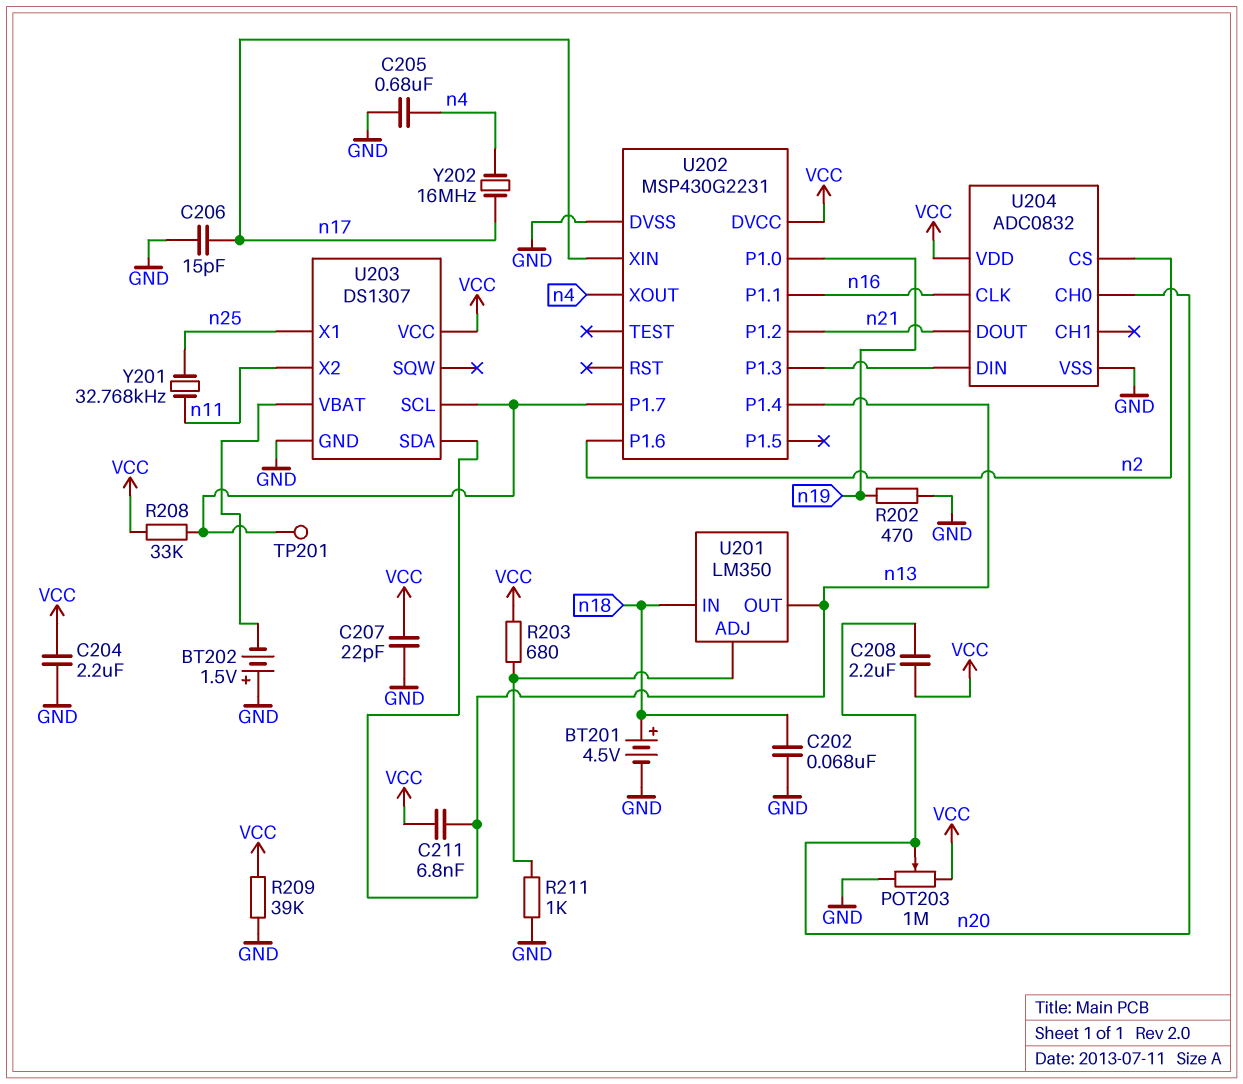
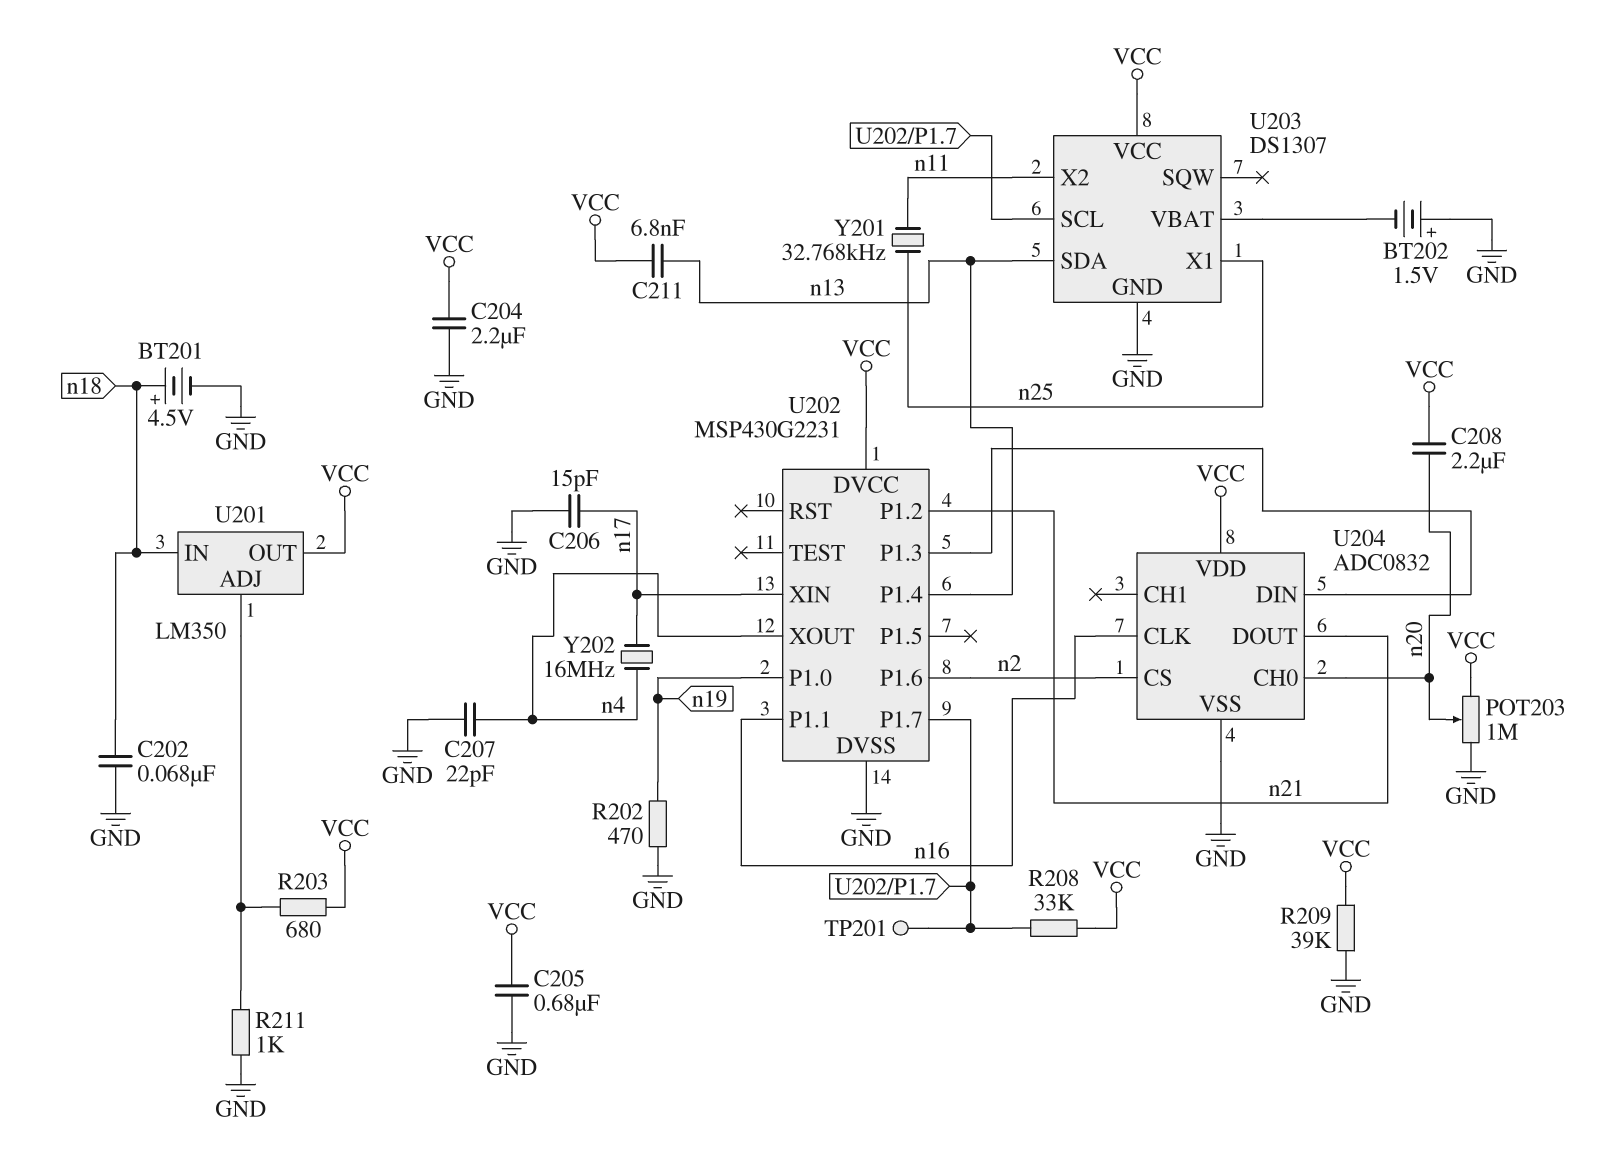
C205: 680nF (GND, n4) -> 680nF (GND, VCC)
C207: 22pF (GND, VCC) -> 22pF (GND, n4)
U201 pin OUT: n13 -> VCC

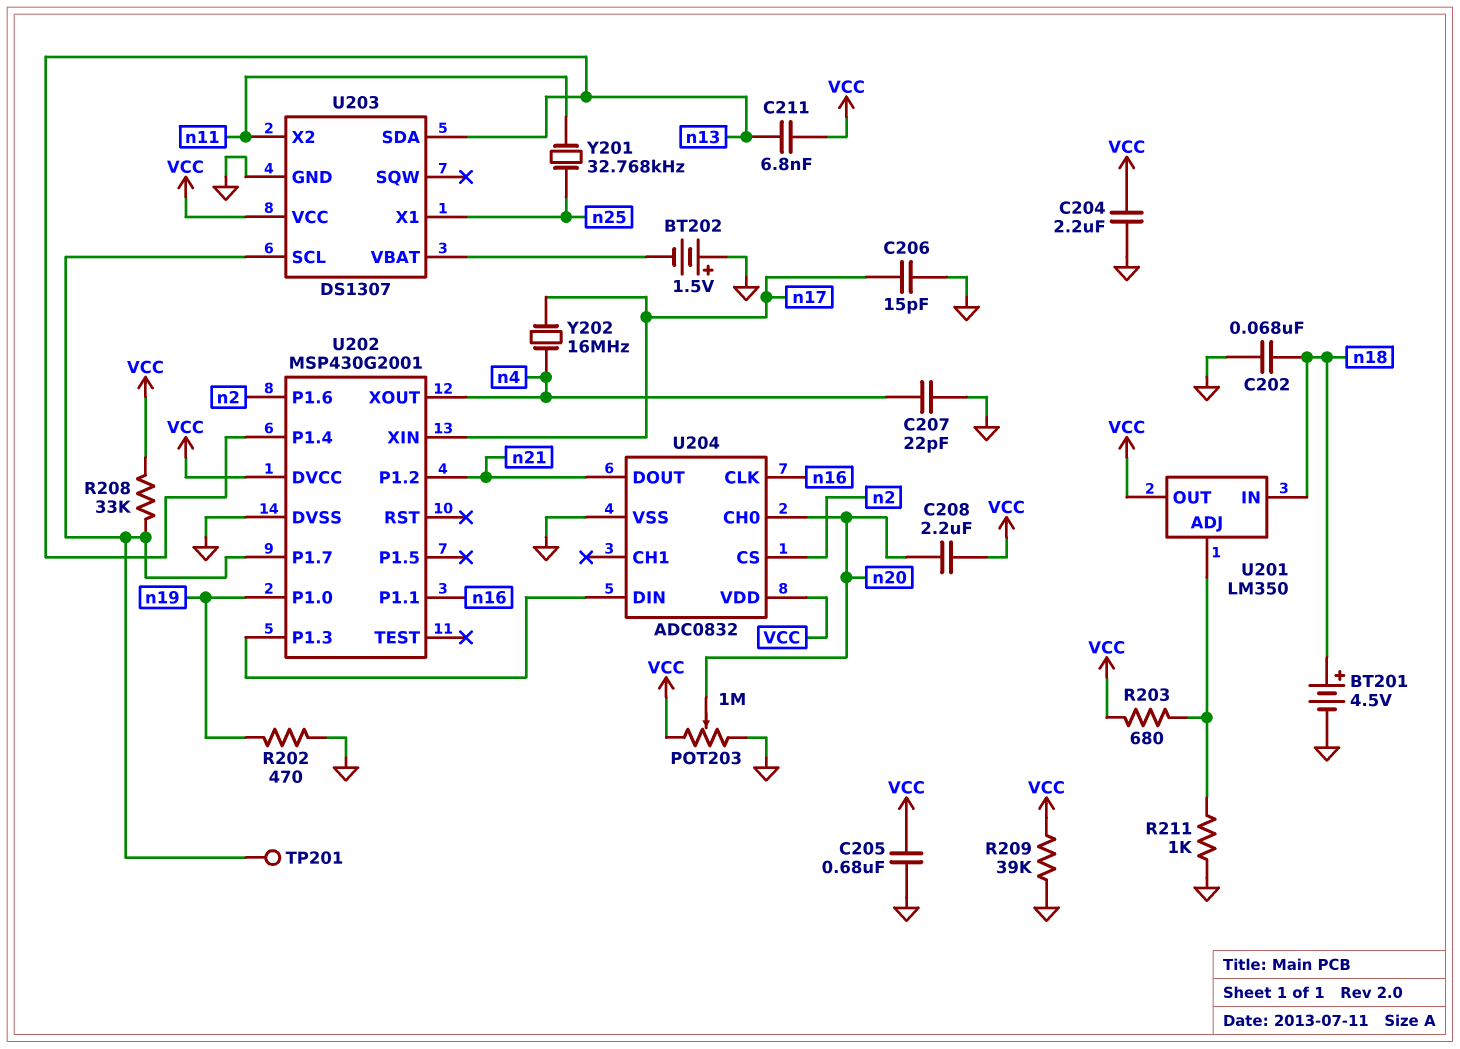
U202: MSP430G2231 -> MSP430G2001

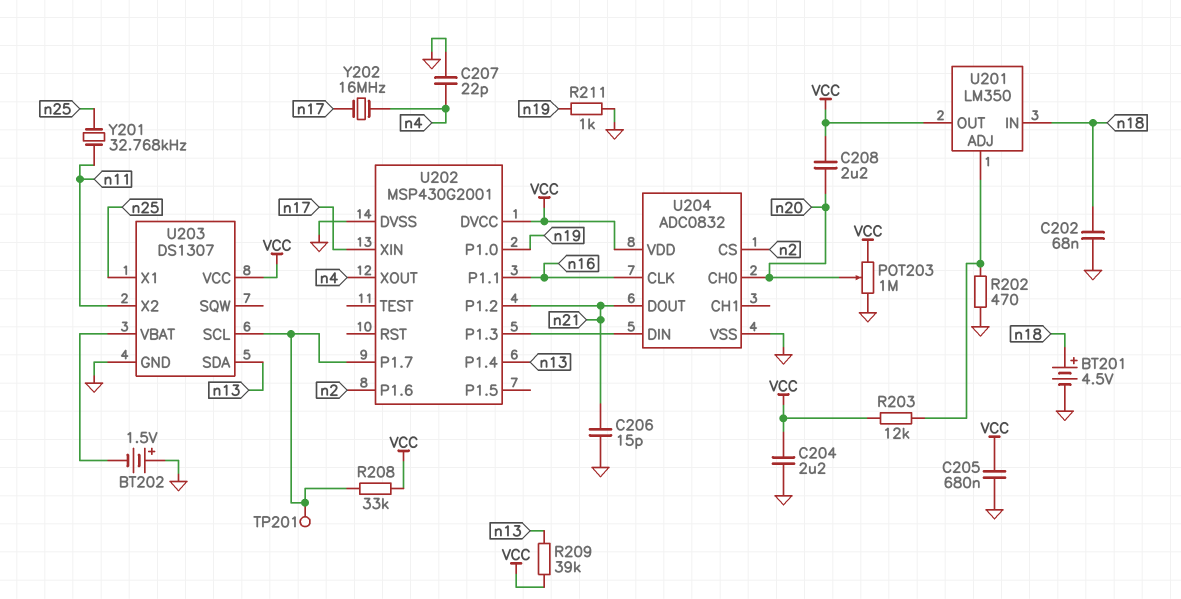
C206: 15pF (GND, n17) -> 15pF (GND, n21)
C211: 6.8nF (VCC, n13) -> none
R202: 470 (GND, n19) -> 470 (GND, U201/ADJ)
R203: 680 (U201/ADJ, VCC) -> 12k (U201/ADJ, VCC)
R209: 39k (GND, VCC) -> 39k (VCC, n13)
R211: 1k (GND, U201/ADJ) -> 1k (GND, n19)

